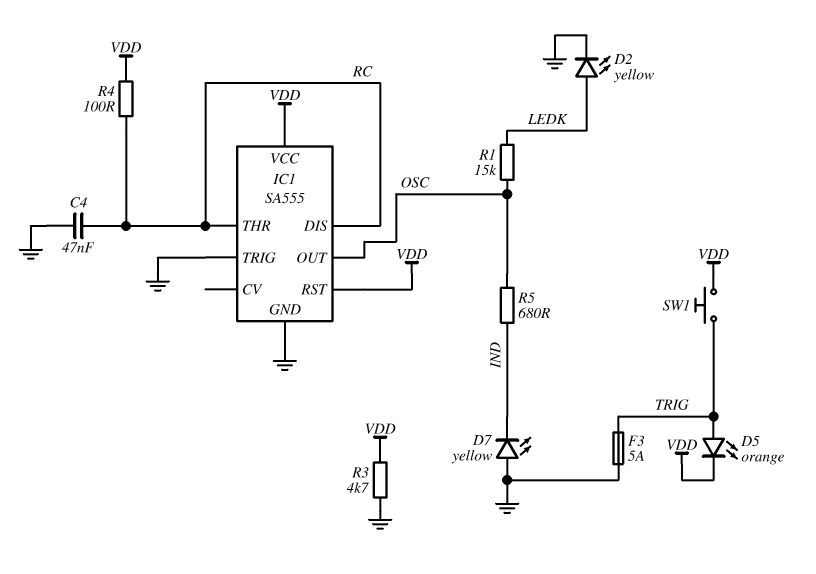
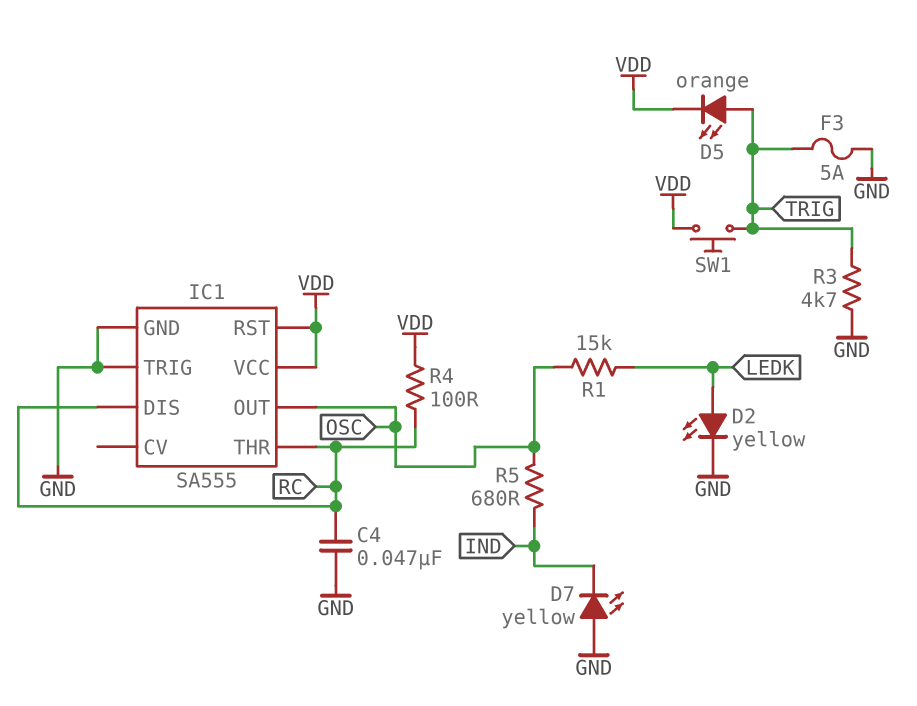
R3: 4.7k (GND, VDD) -> 4.7k (GND, TRIG)

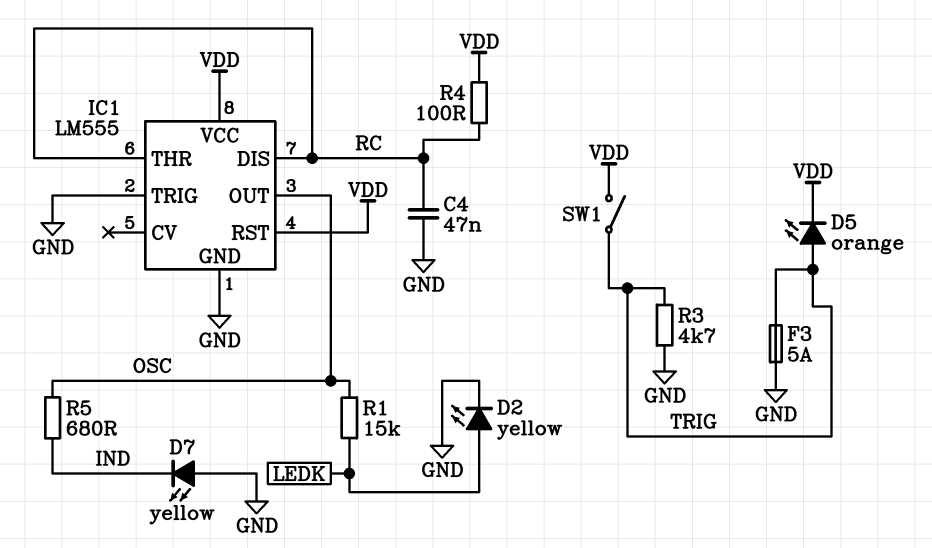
IC1: SA555 -> LM555
SW1: button (TRIG, VDD) -> switch (TRIG, VDD)

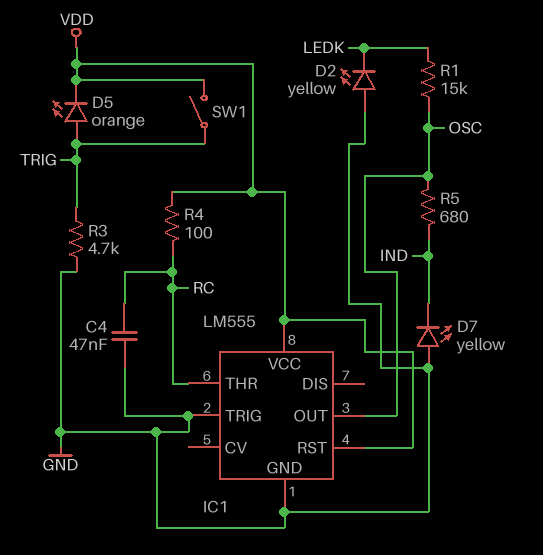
D2: LED yellow (A LEDK, K GND) -> LED yellow (A GND, K LEDK)
F3: 5A (GND, TRIG) -> none
IC1 pin DIS: RC -> none

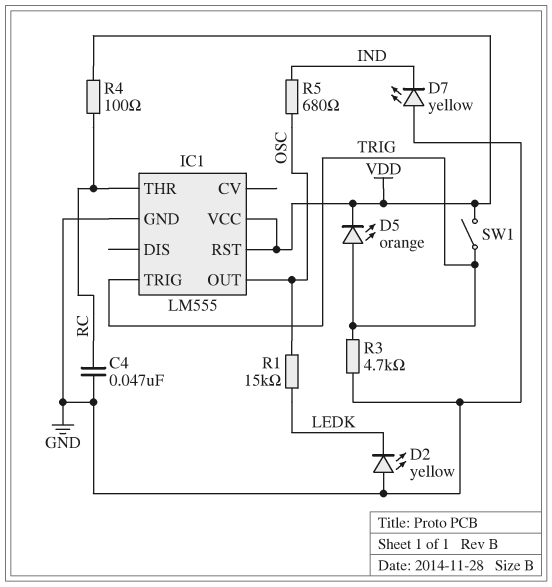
IC1 pin TRIG: GND -> TRIG

